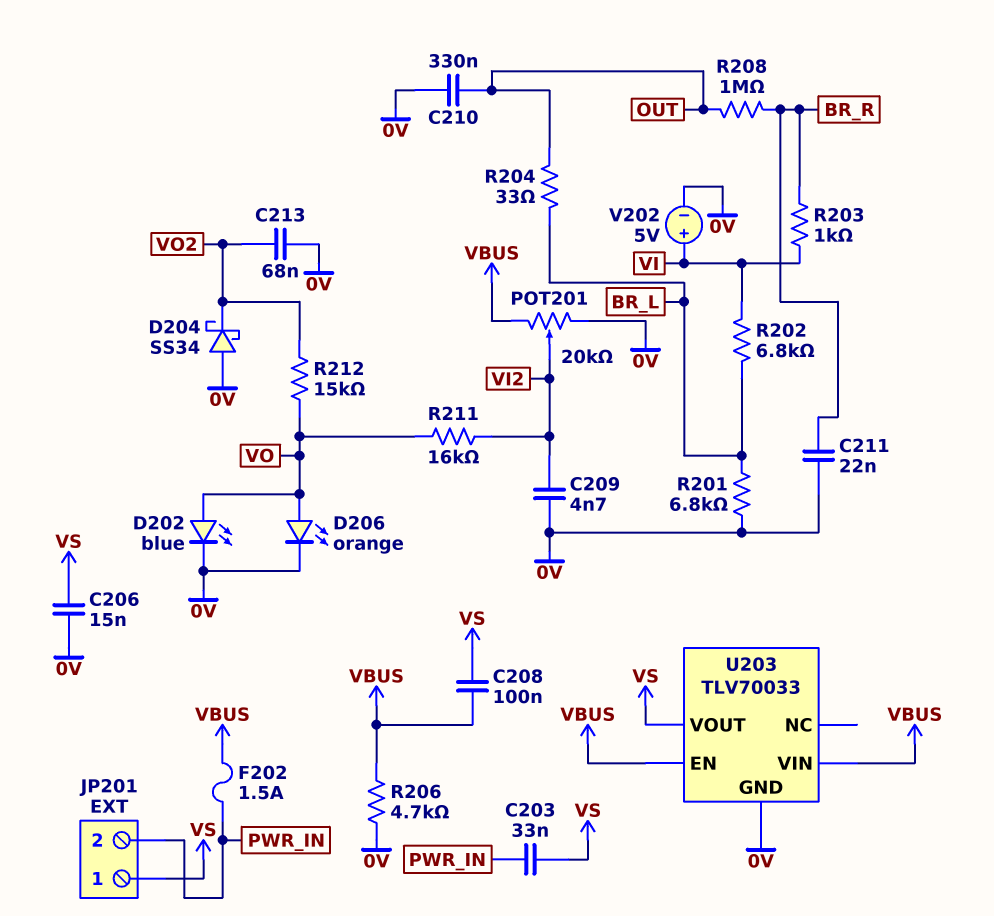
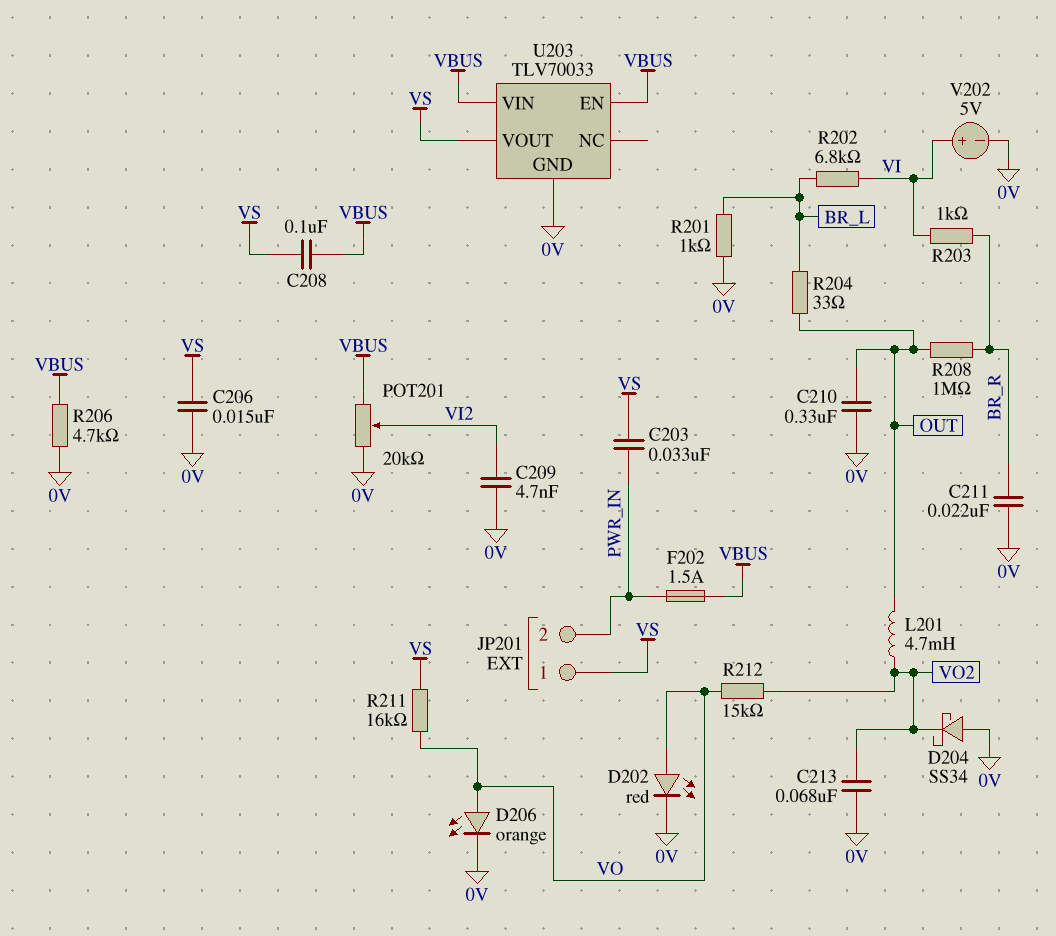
D202: LED blue (A VO, K 0V) -> LED red (A VO, K 0V)
L201: none -> 4.7mH (OUT, VO2)
R201: 6.8k (0V, BR_L) -> 1k (0V, BR_L)
R211: 16k (VI2, VO) -> 16k (VO, VS)

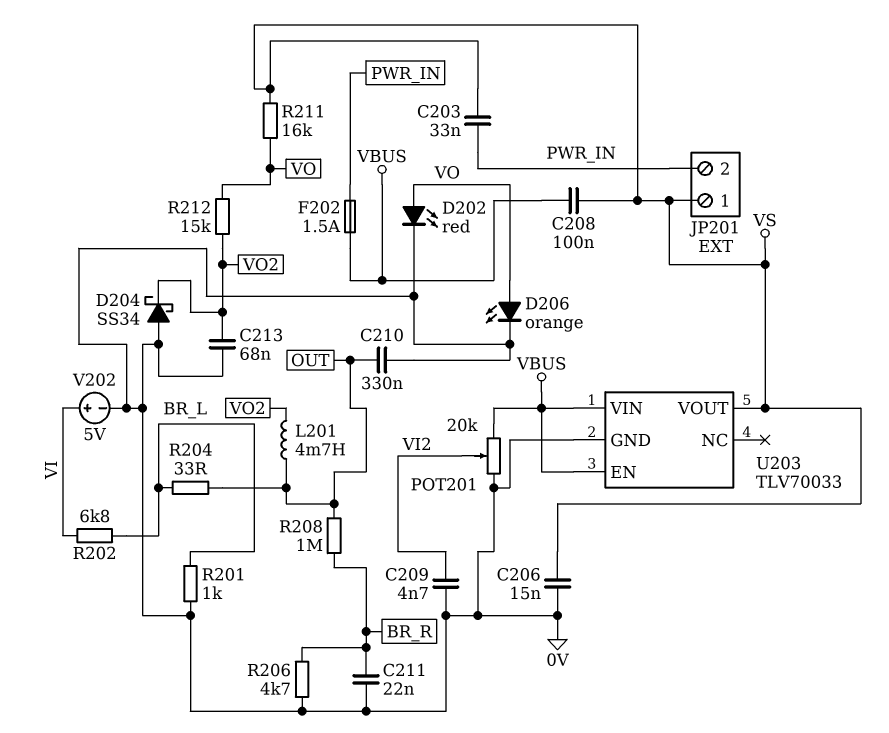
R203: 1k (BR_R, VI) -> none
R206: 4.7k (0V, VBUS) -> 4.7k (0V, BR_R)

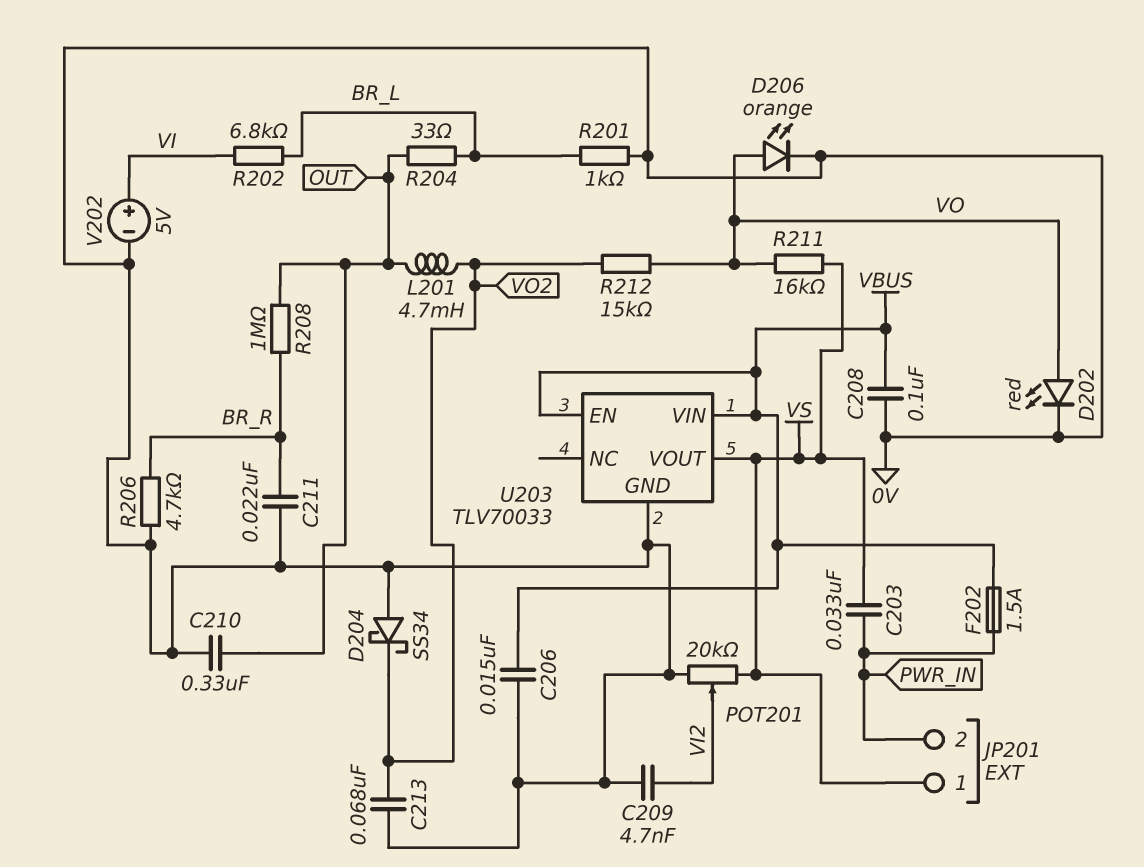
C206: 15nF (0V, VS) -> 15nF (0V, VBUS)
C208: 100nF (VBUS, VS) -> 100nF (0V, VBUS)
POT201: 20k (0V, VBUS, wiper VI2) -> 20k (0V, VS, wiper VI2)

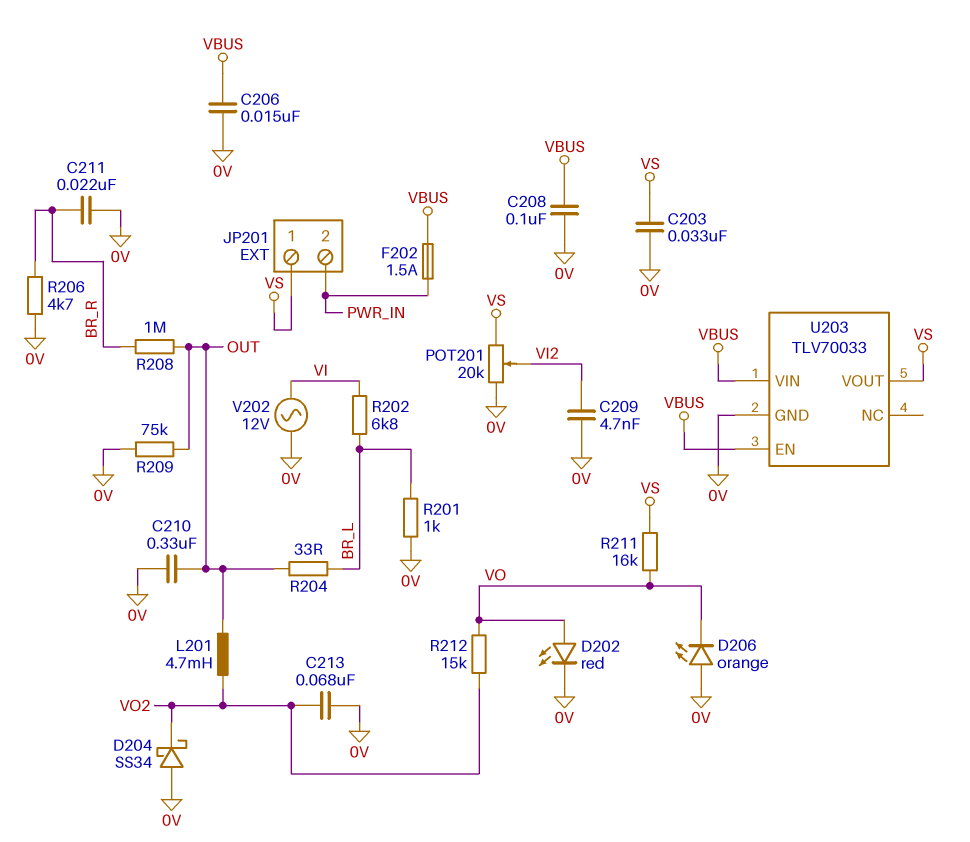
C203: 33nF (PWR_IN, VS) -> 33nF (0V, VS)
D206: LED orange (A VO, K 0V) -> LED orange (A 0V, K VO)
R209: none -> 75k (0V, OUT)
V202: 5V (plus VI, minus 0V) -> AC 12V (0V, VI)

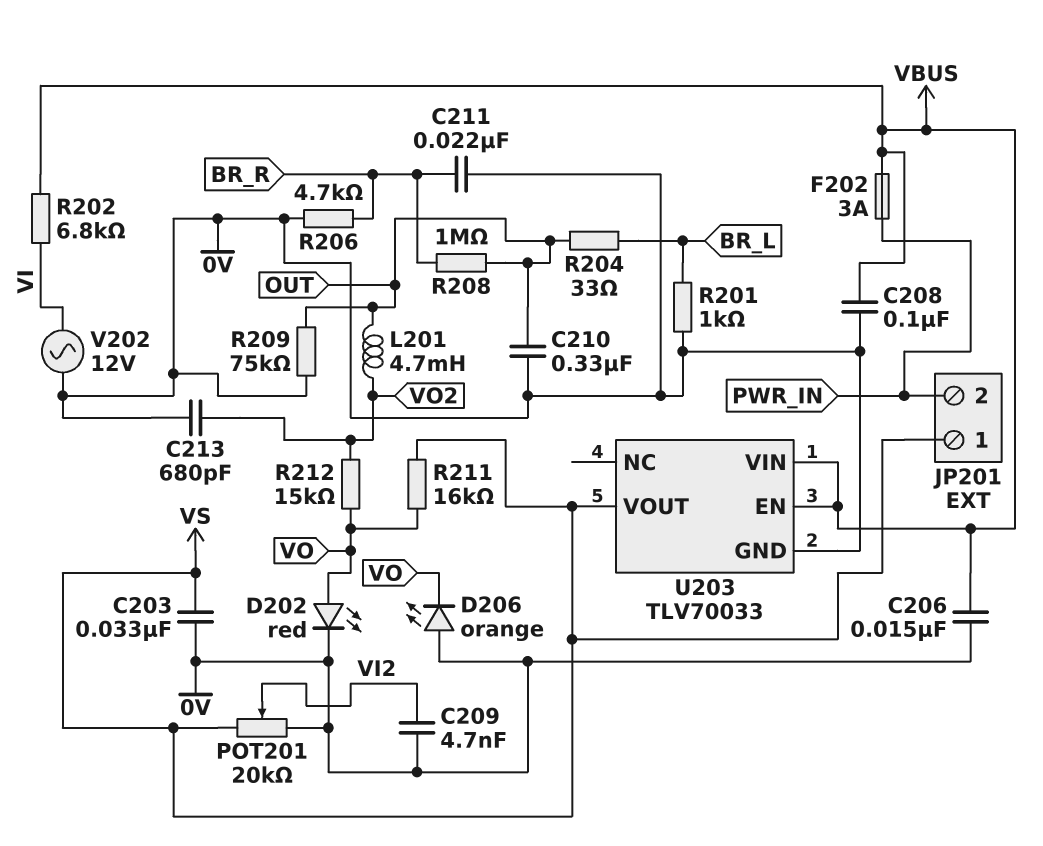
C213: 68nF (0V, VO2) -> 680pF (0V, VO2)
D204: schottky SS34 (A 0V, K VO2) -> none
F202: 1.5A (PWR_IN, VBUS) -> 3A (PWR_IN, VBUS)
R202: 6.8k (BR_L, VI) -> 6.8k (VBUS, VI)

